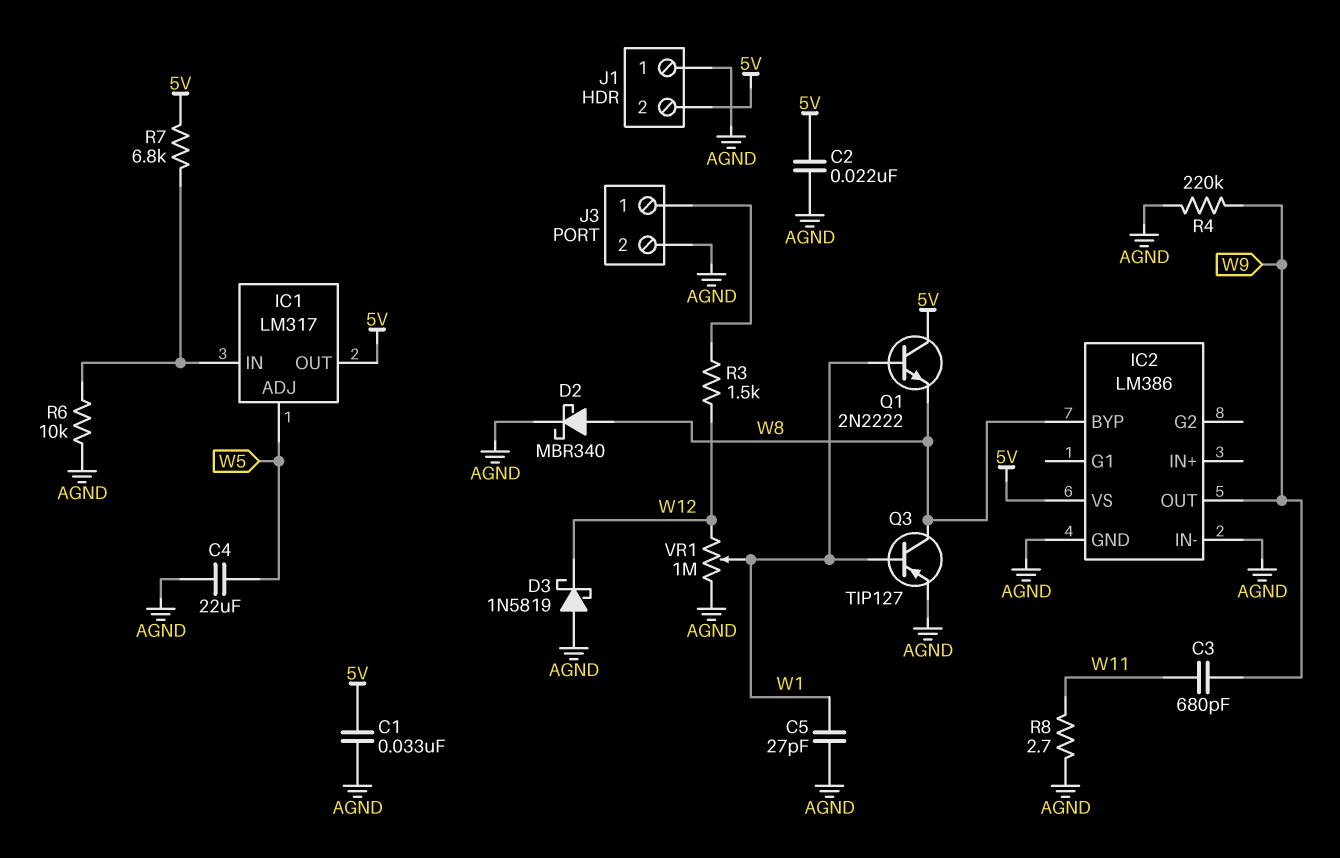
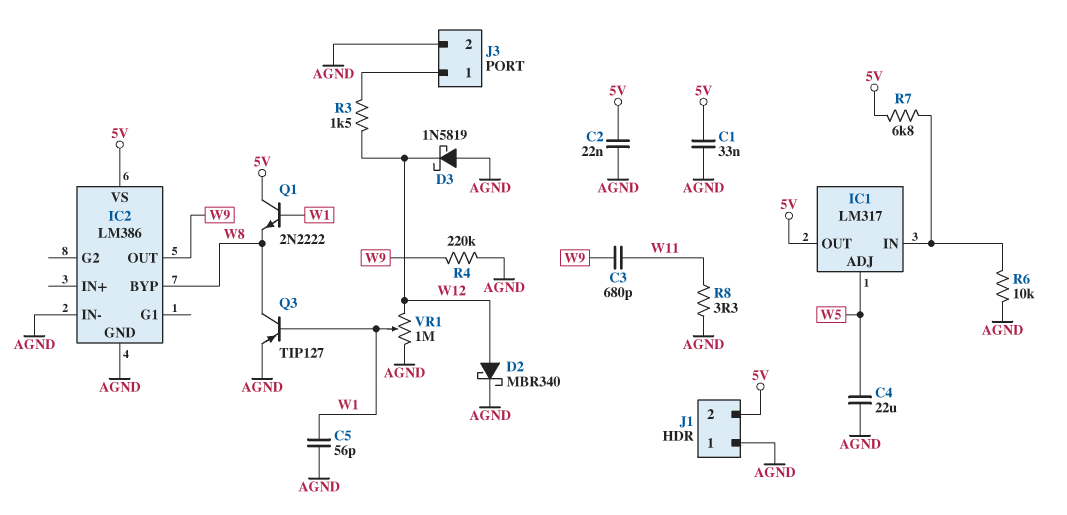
C5: 27pF (AGND, W1) -> 56pF (AGND, W1)
D2: schottky MBR340 (A W8, K AGND) -> schottky MBR340 (A W12, K AGND)
R8: 2.7 (AGND, W11) -> 3.3 (AGND, W11)

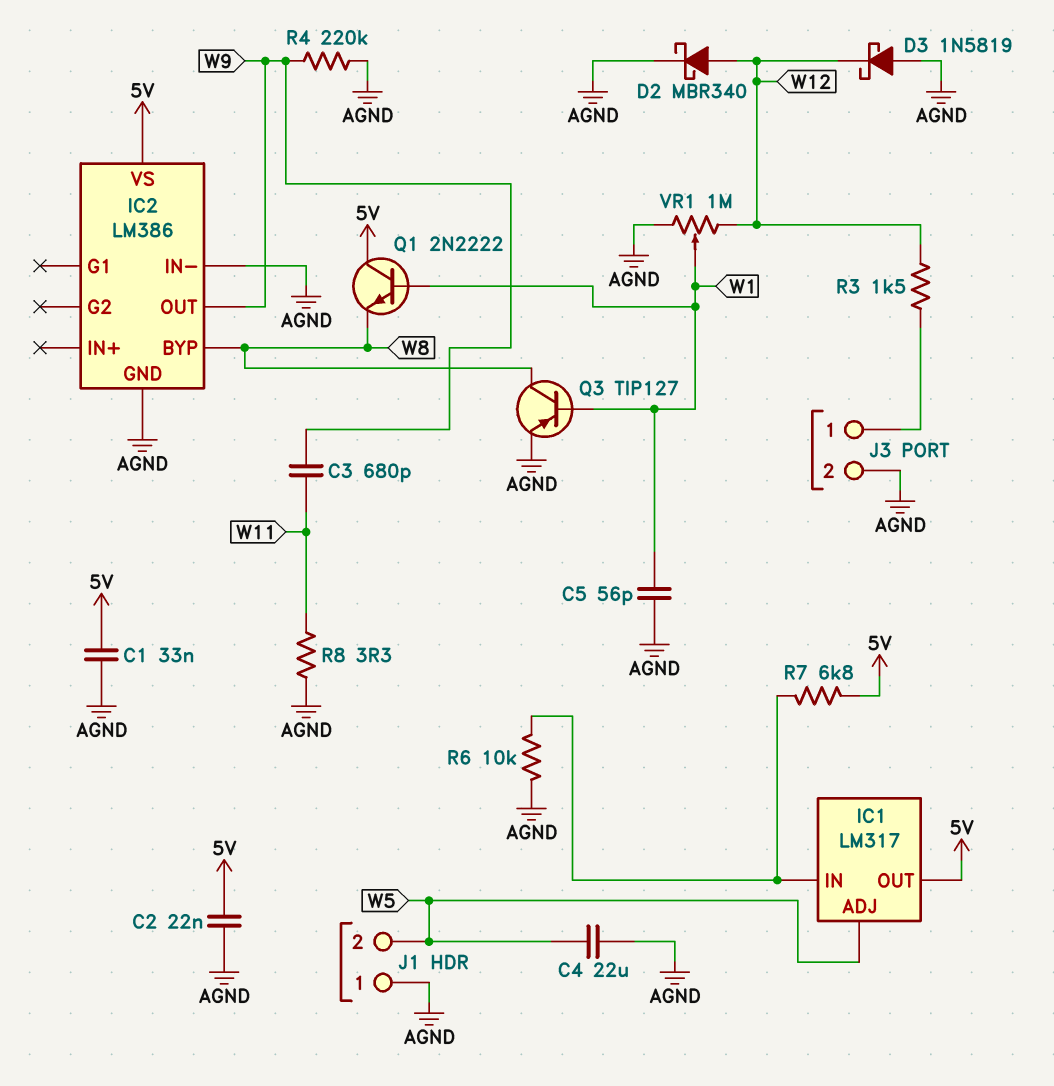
J1 pin 2: 5V -> W5

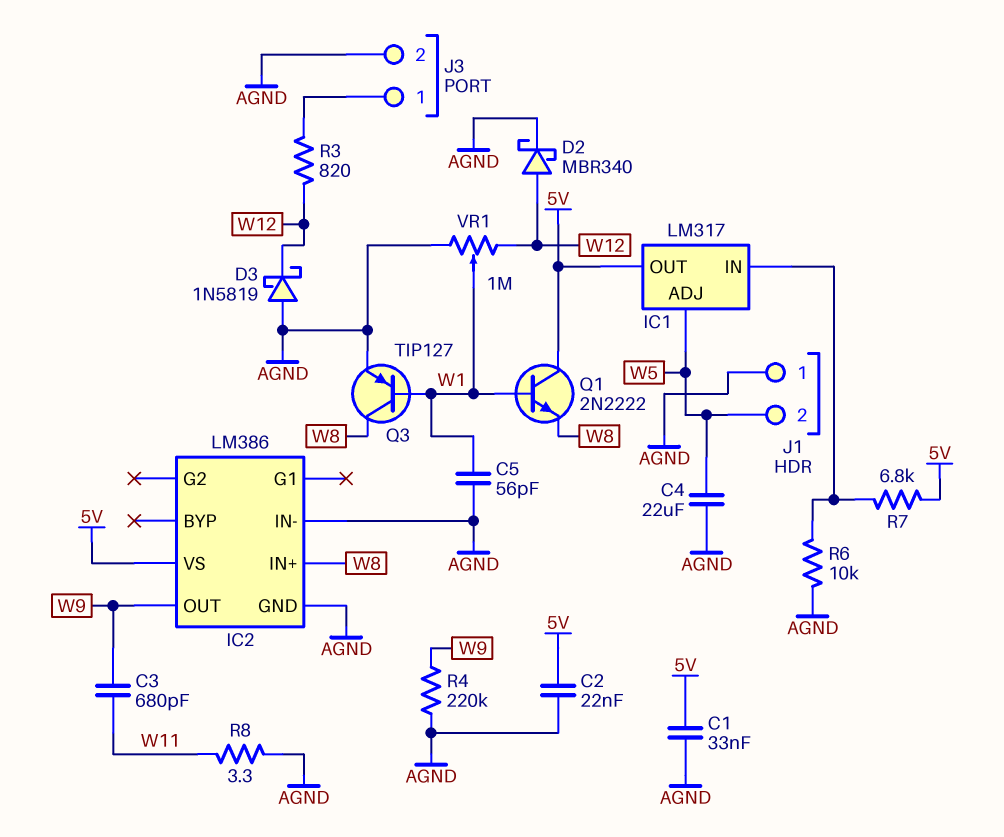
IC2 pin BYP: W8 -> none
IC2 pin IN+: none -> W8
R3: 1.5k (J3/1, W12) -> 820 (J3/1, W12)

